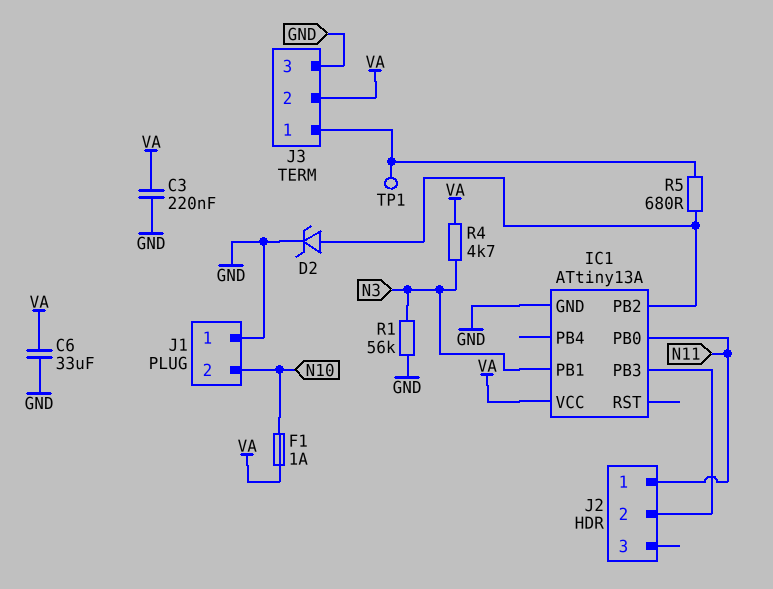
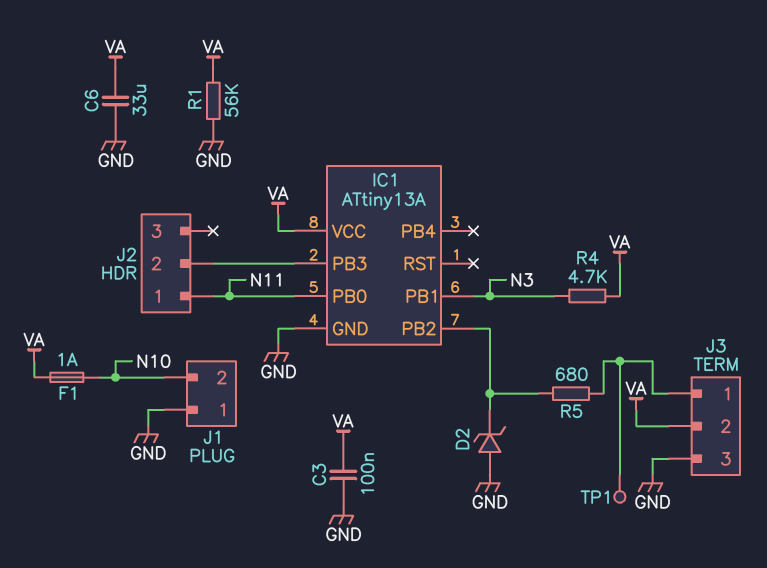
C3: 220nF (GND, VA) -> 100nF (GND, VA)
D2: zener (A IC1/PB2, K GND) -> zener (A GND, K IC1/PB2)
R1: 56k (GND, N3) -> 56k (GND, VA)

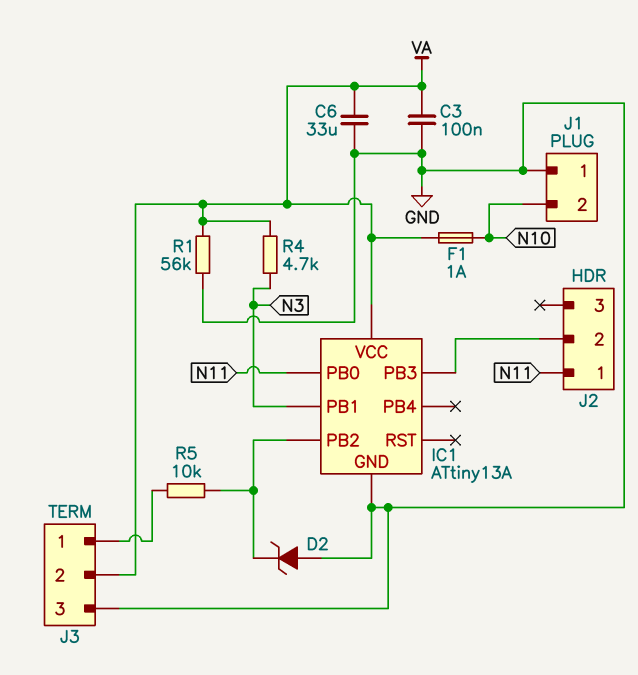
R5: 680 (IC1/PB2, J3/1) -> 10k (IC1/PB2, J3/1)
TP1: test point (J3/1) -> none

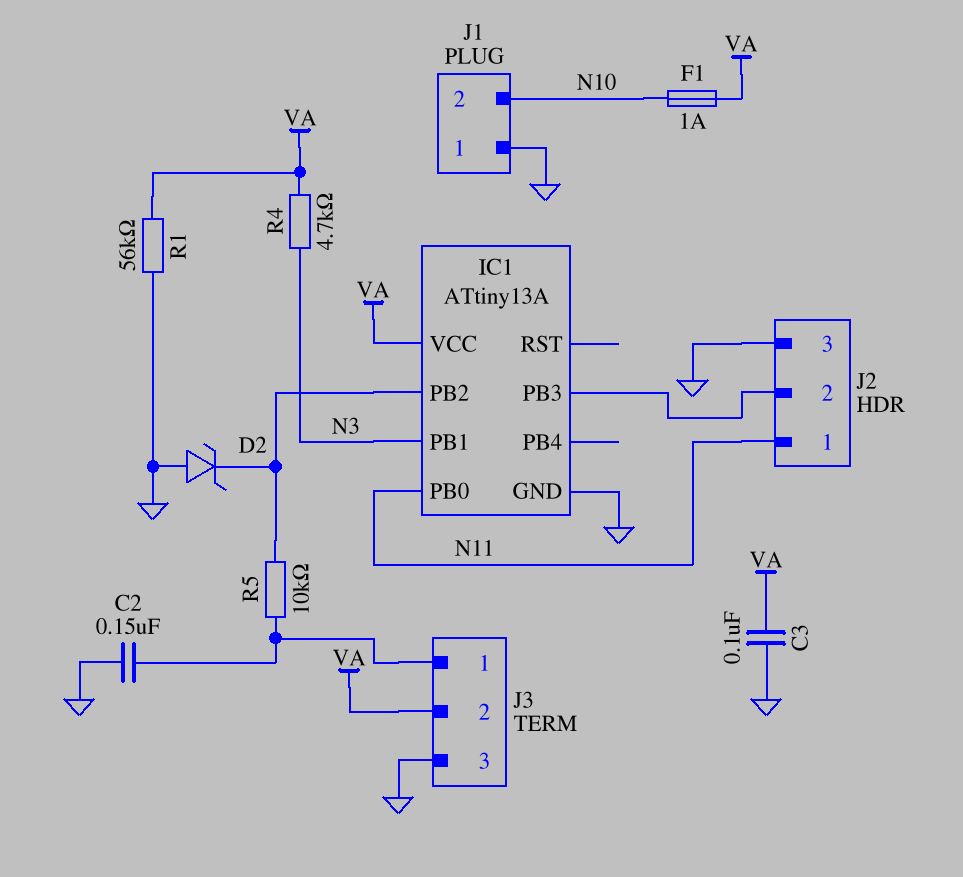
C2: none -> 150nF (GND, J3/1)
C6: 33uF (GND, VA) -> none
J2 pin 3: none -> GND

